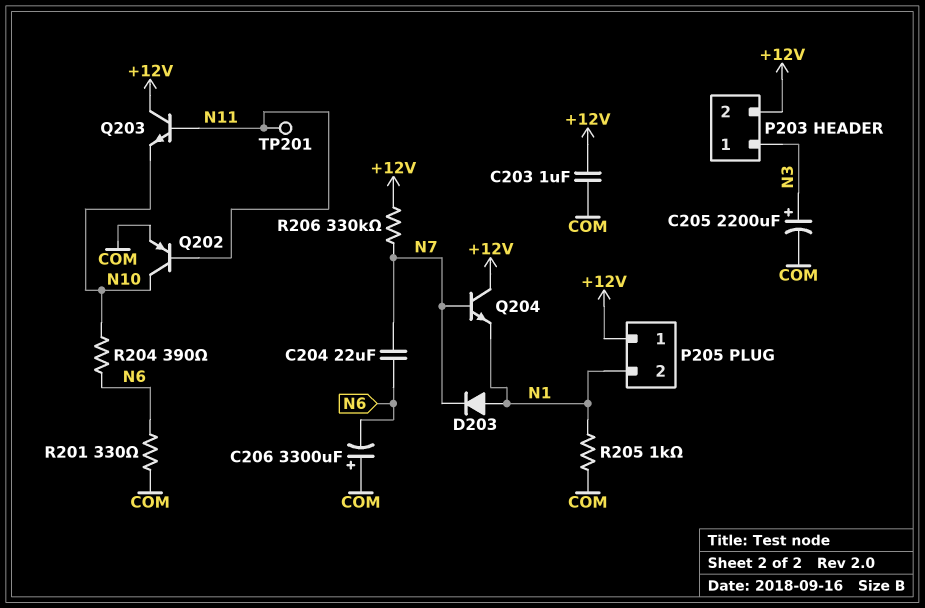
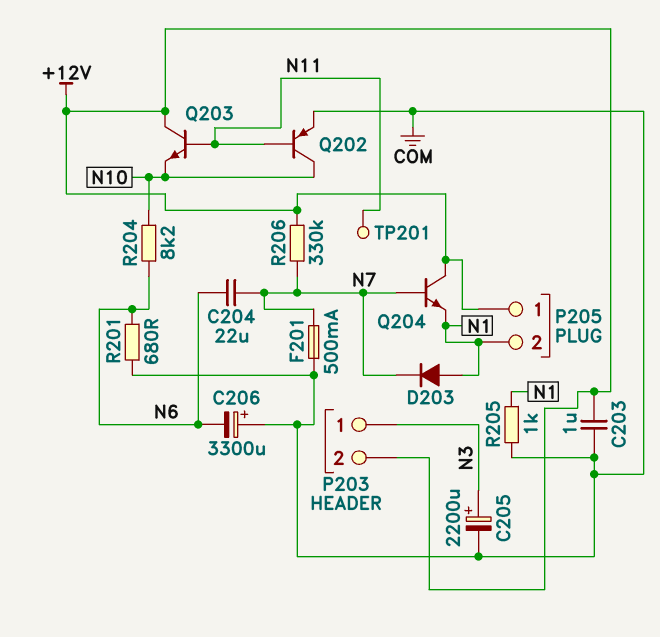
F201: none -> 500mA (COM, N7)
R201: 330 (COM, N6) -> 680 (COM, N6)
R204: 390 (N6, N10) -> 8.2k (N6, N10)

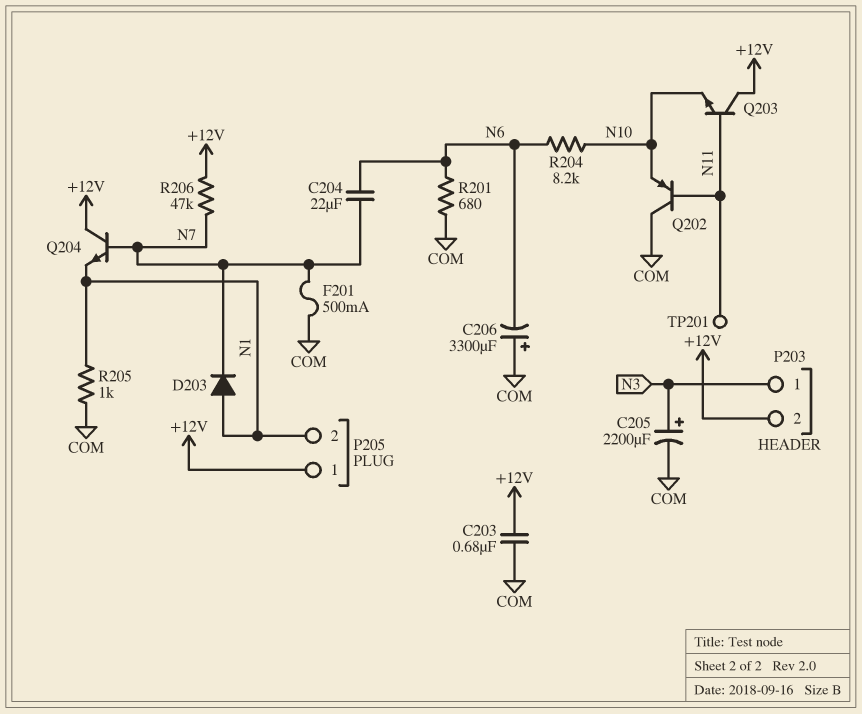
C203: 1uF (+12V, COM) -> 680nF (+12V, COM)
Q202: PNP (B N11, C N10, E COM) -> PNP (B N11, C COM, E N10)
R206: 330k (+12V, N7) -> 47k (+12V, N7)

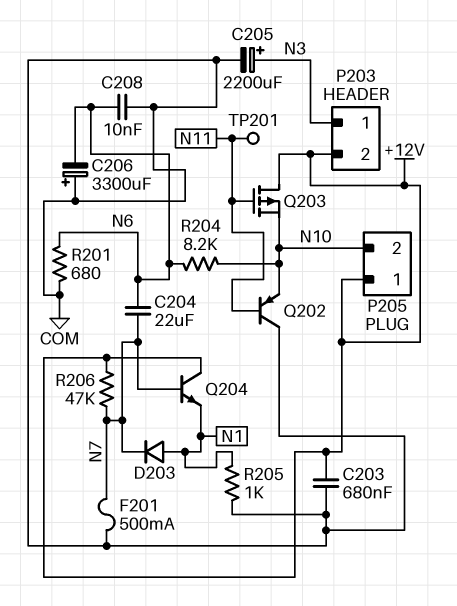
C208: none -> 10nF (COM, N6)
P205 pin 2: N1 -> N10
Q203: NPN (B N11, C +12V, E N10) -> PMOS (G N11, D +12V, S N10)

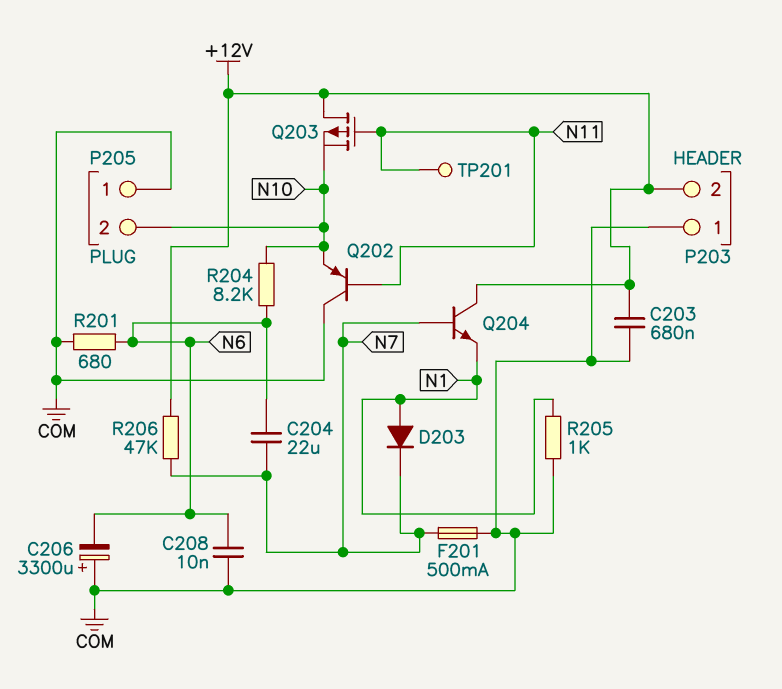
C205: 2200uF (plus N3, minus COM) -> none
P203 pin 1: N3 -> COM
P205 pin 1: +12V -> COM

